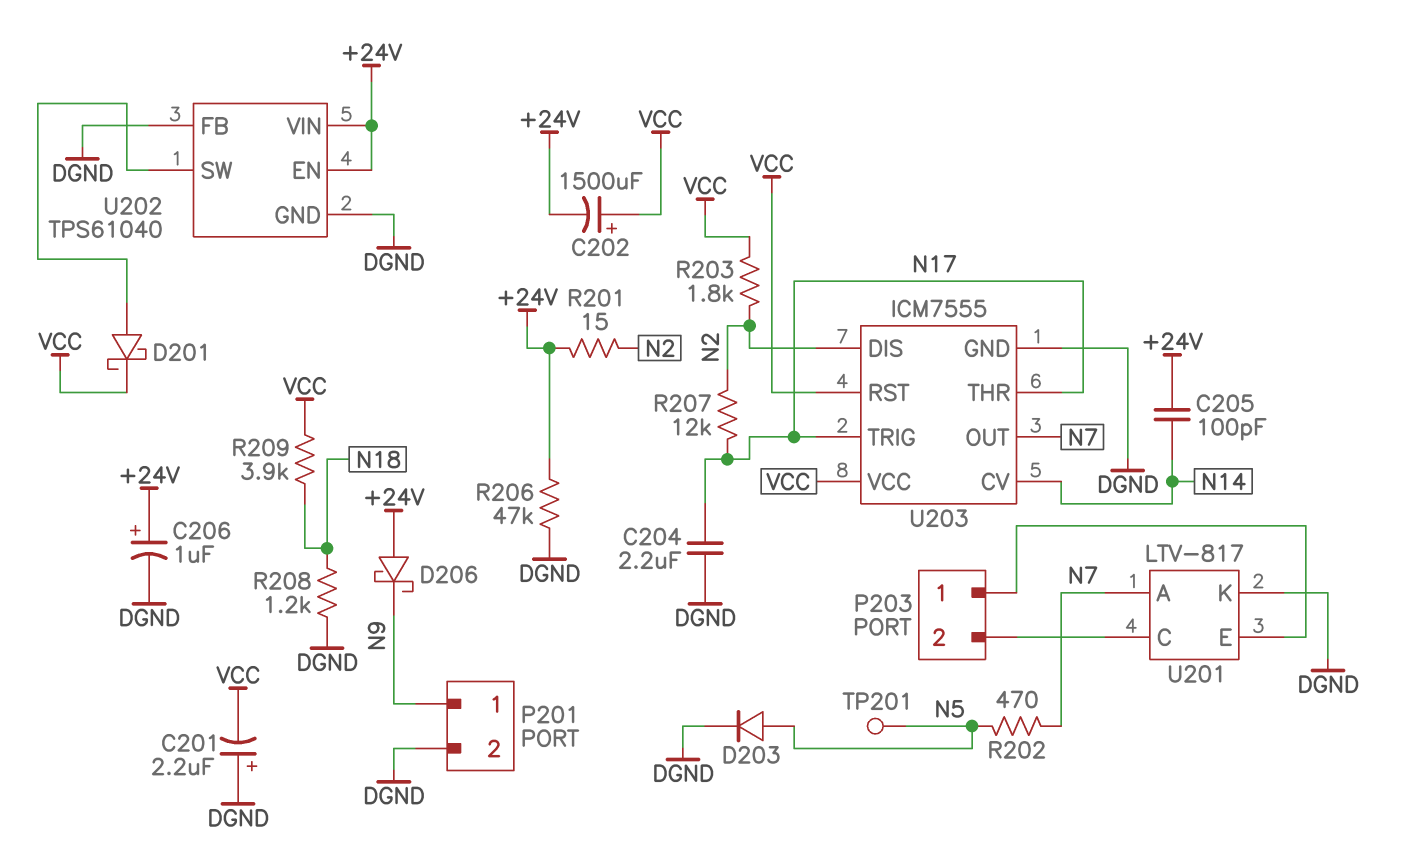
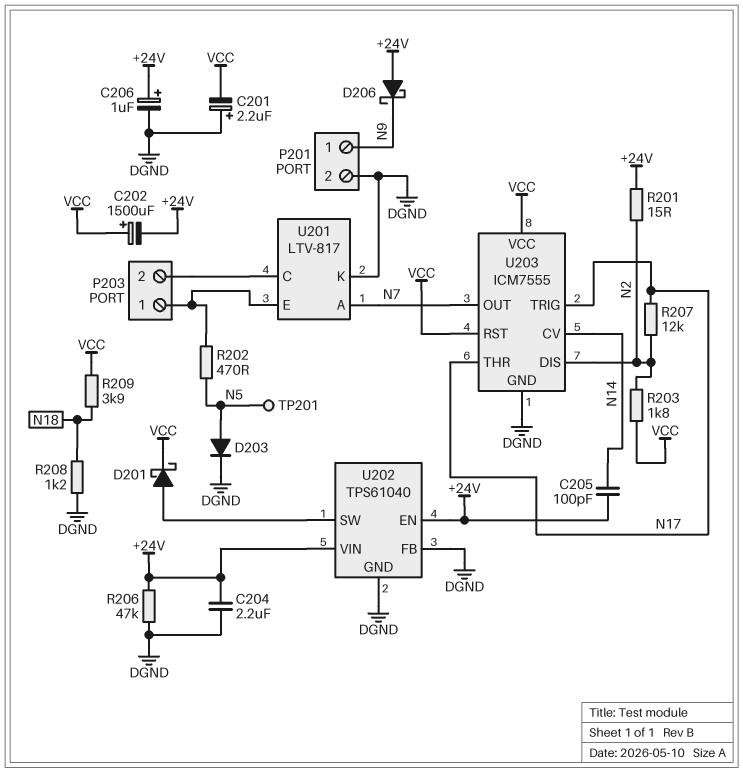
C204: 2.2uF (DGND, N17) -> 2.2uF (+24V, DGND)
R202: 470 (N5, N7) -> 470 (N5, P203/1)

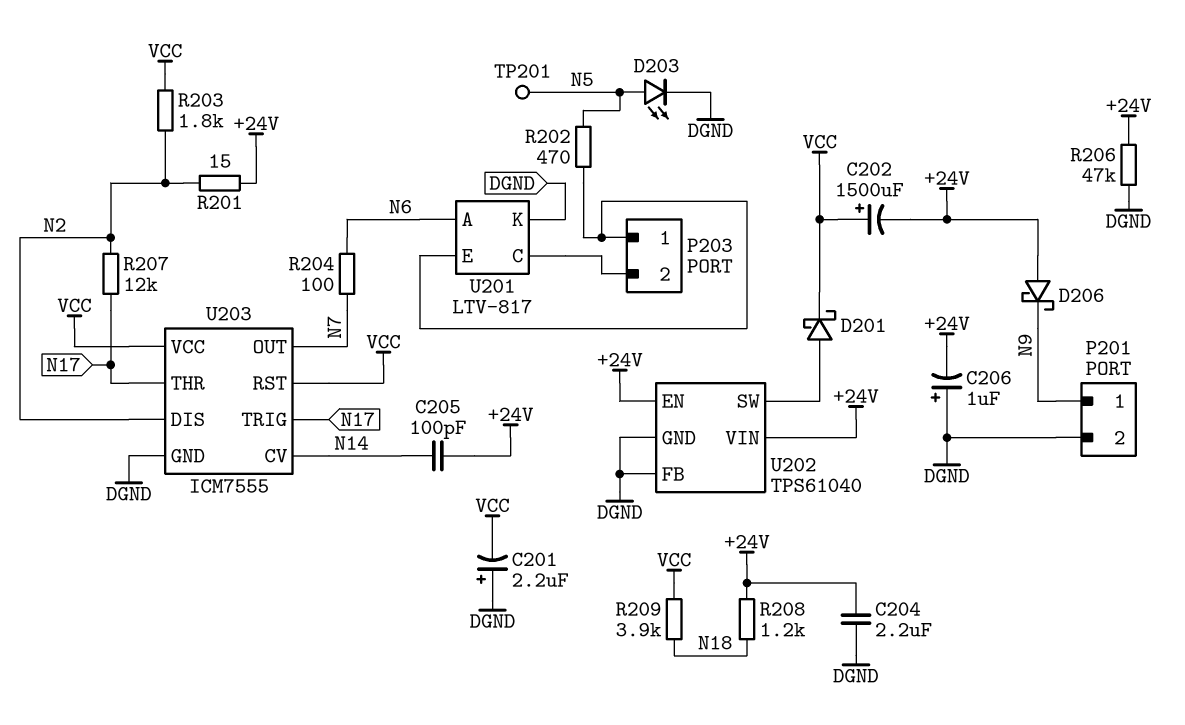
C206: 1uF (plus +24V, minus DGND) -> 1uF (plus DGND, minus +24V)
D203: diode (A N5, K DGND) -> LED (A N5, K DGND)
R204: none -> 100 (N6, N7)
R208: 1.2k (DGND, N18) -> 1.2k (+24V, N18)
U201 pin A: N7 -> N6

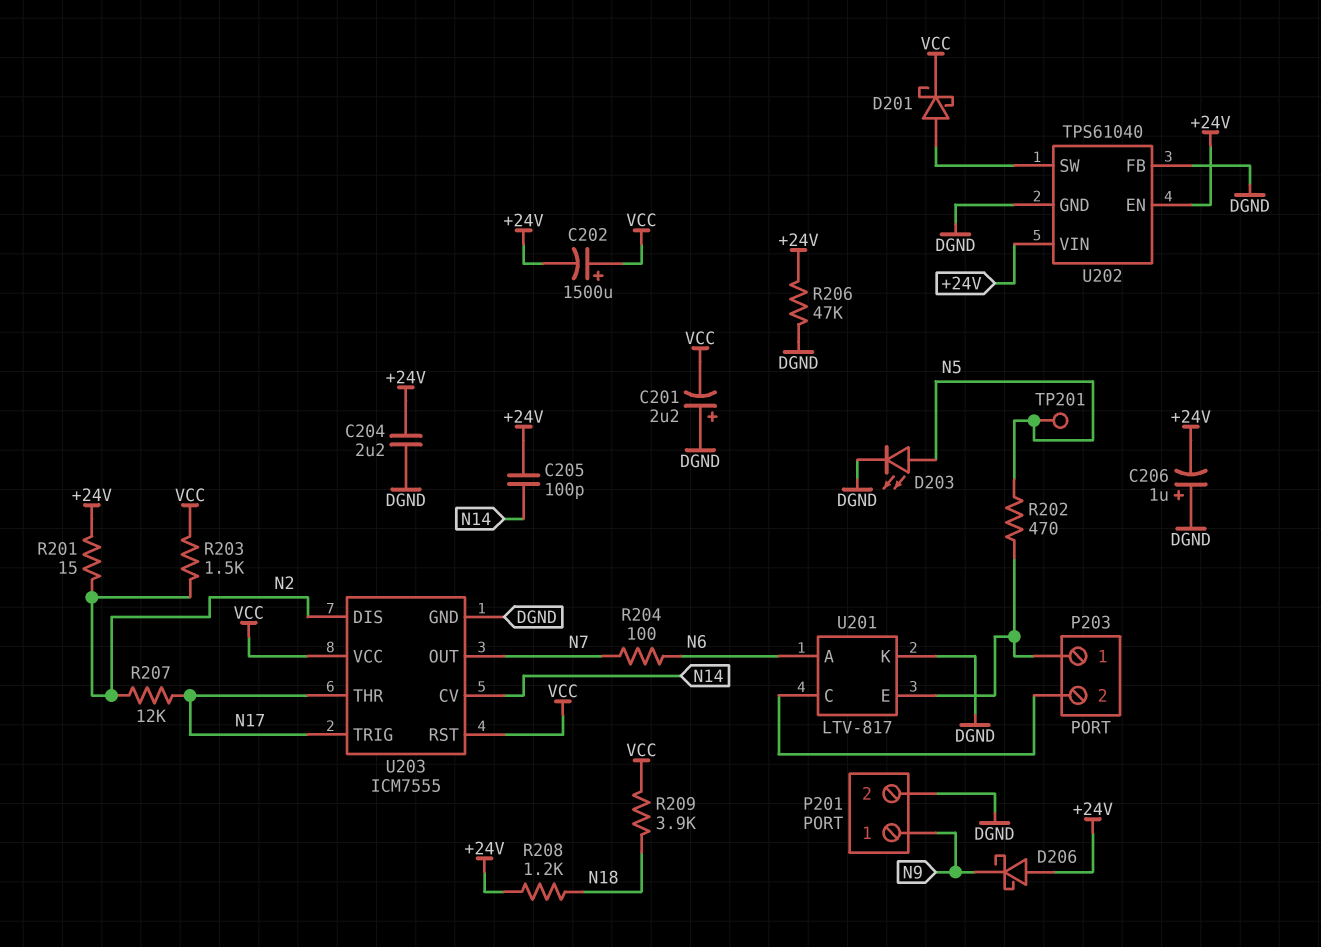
R203: 1.8k (N2, VCC) -> 1.5k (N2, VCC)

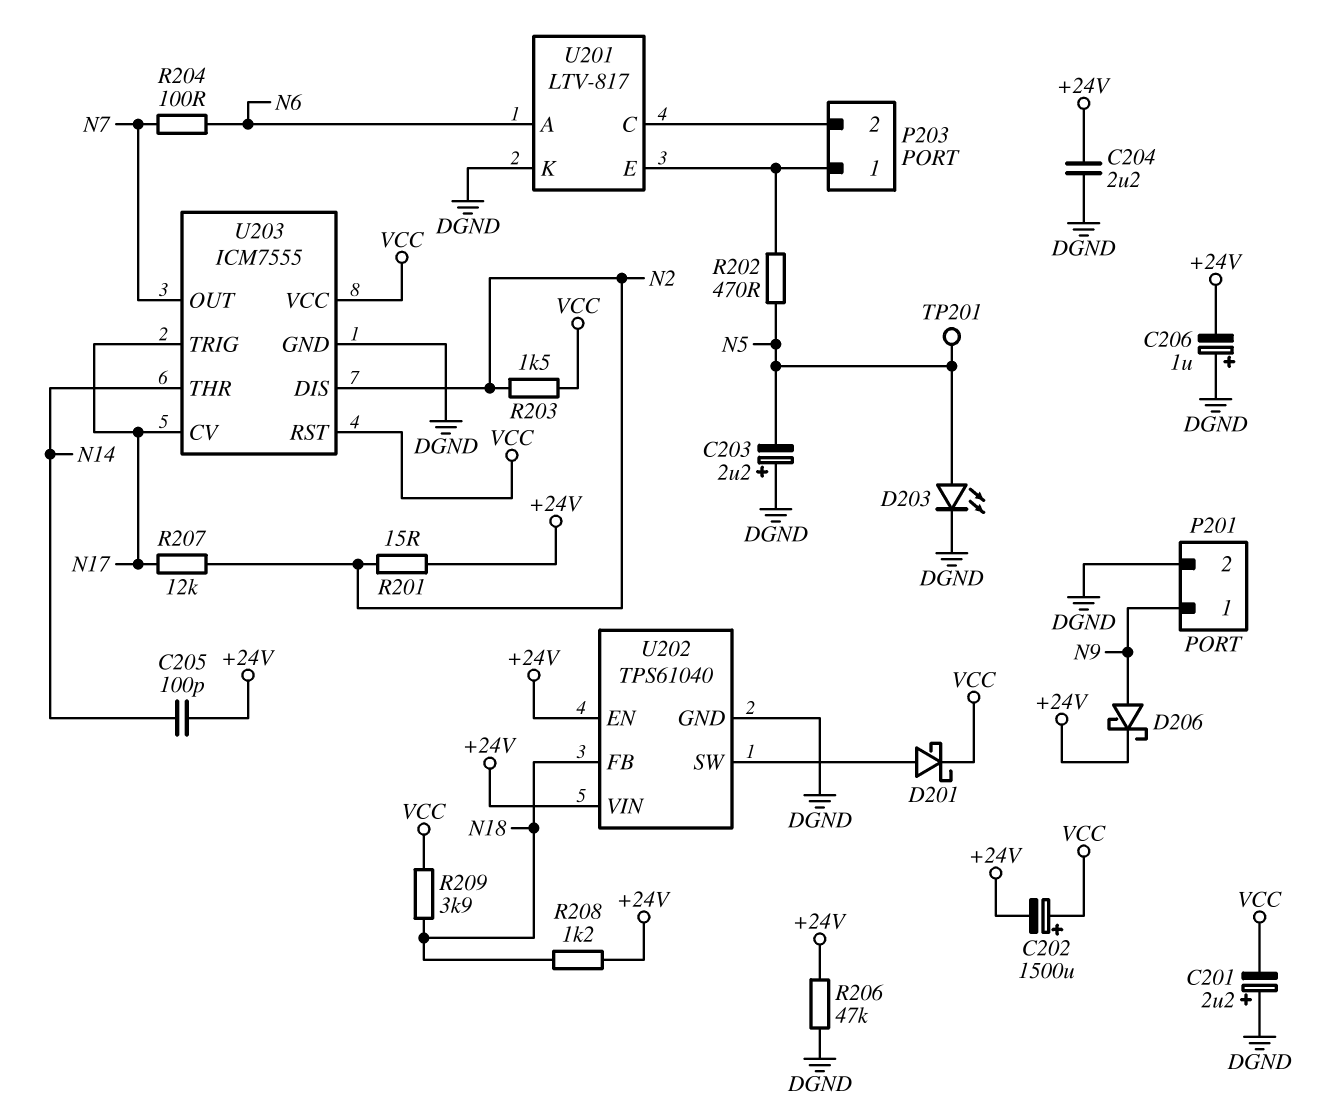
C203: none -> 2.2uF (plus DGND, minus N5)
D206: schottky (A +24V, K N9) -> schottky (A N9, K +24V)
U202 pin FB: DGND -> N18
U203 pin CV: N14 -> N17
U203 pin THR: N17 -> N14

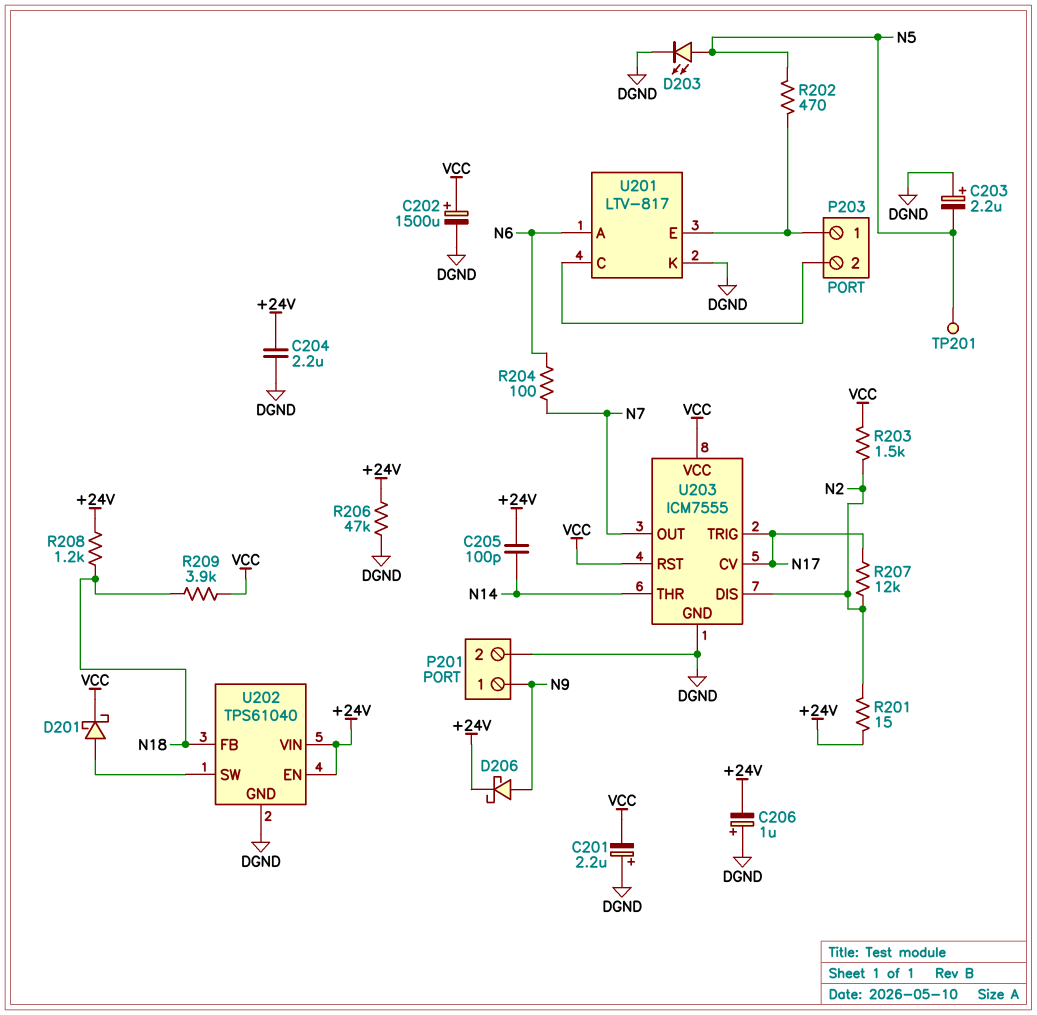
C202: 1500uF (plus VCC, minus +24V) -> 1500uF (plus VCC, minus DGND)

